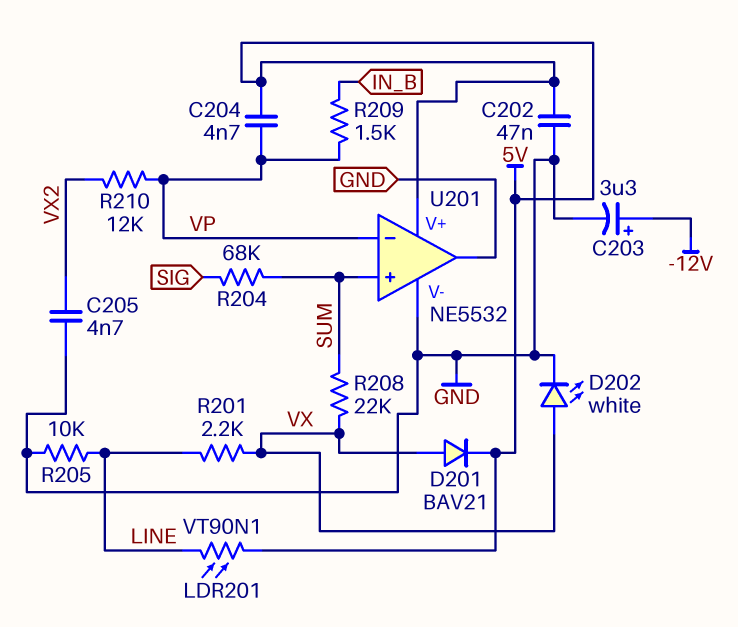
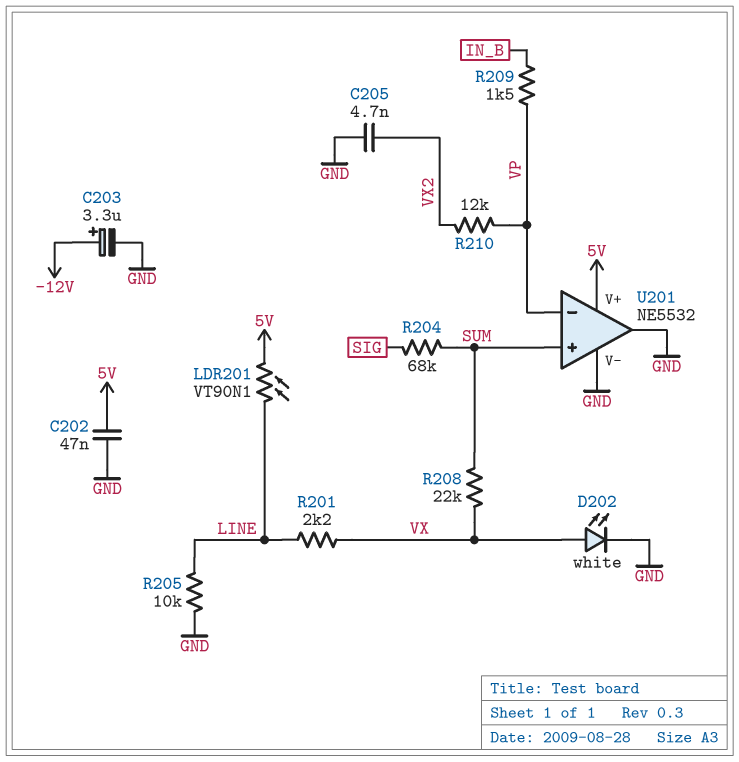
C204: 4.7nF (5V, VP) -> none
D201: diode BAV21 (A VX, K 5V) -> none

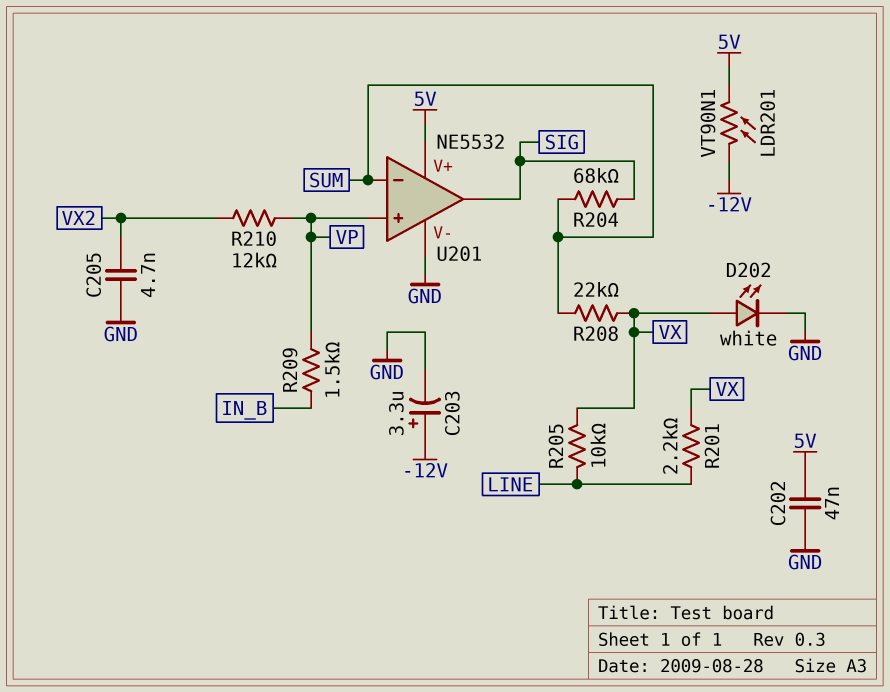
LDR201: VT90N1 (5V, LINE) -> VT90N1 (-12V, 5V)
R205: 10k (GND, LINE) -> 10k (LINE, VX)
U201 pin in+: SUM -> VP
U201 pin in-: VP -> SUM
U201 pin out: GND -> SIG

